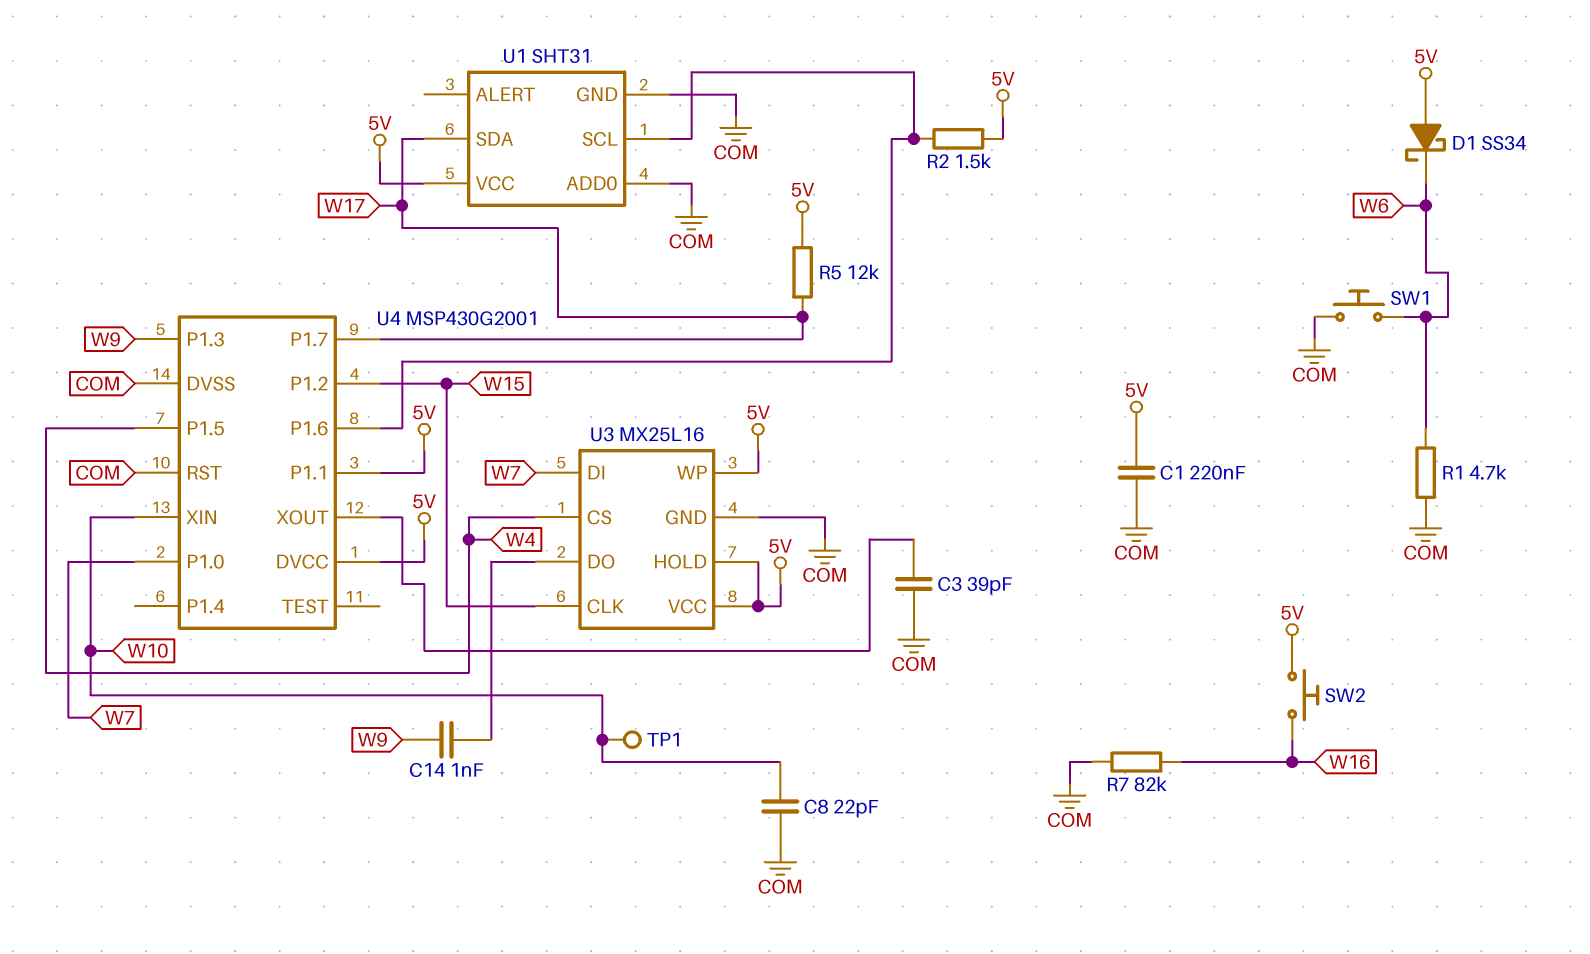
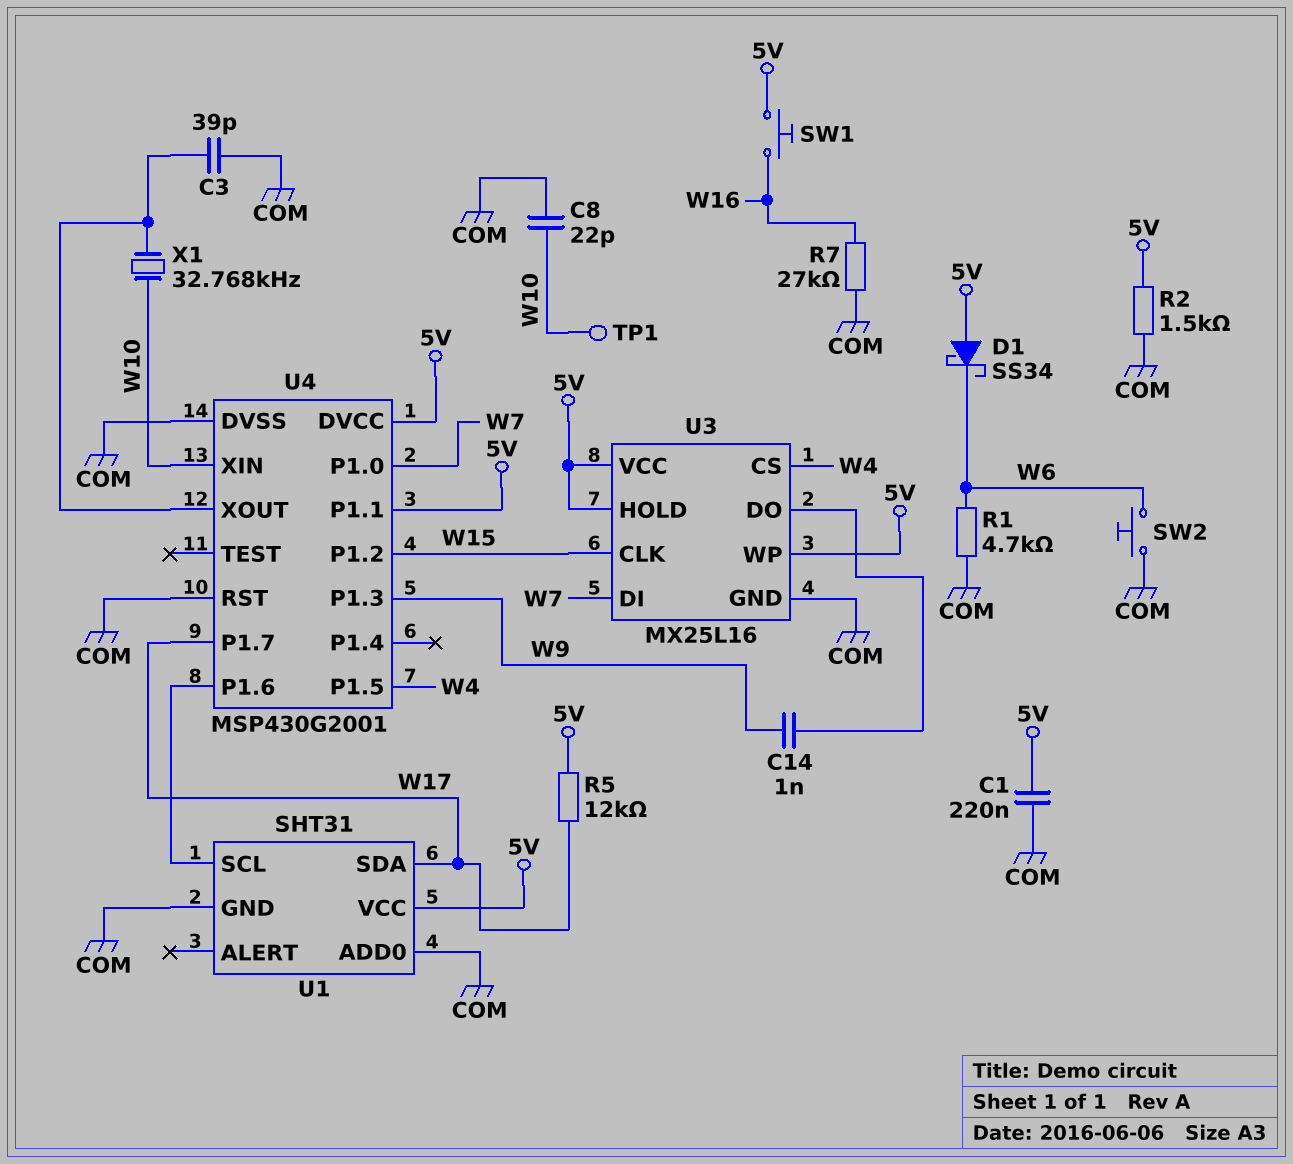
R2: 1.5k (5V, U1/SCL) -> 1.5k (5V, COM)
R7: 82k (COM, W16) -> 27k (COM, W16)
SW1: button (COM, W6) -> button (5V, W16)
SW2: button (5V, W16) -> button (COM, W6)
X1: none -> 32.768kHz (U4/XOUT, W10)

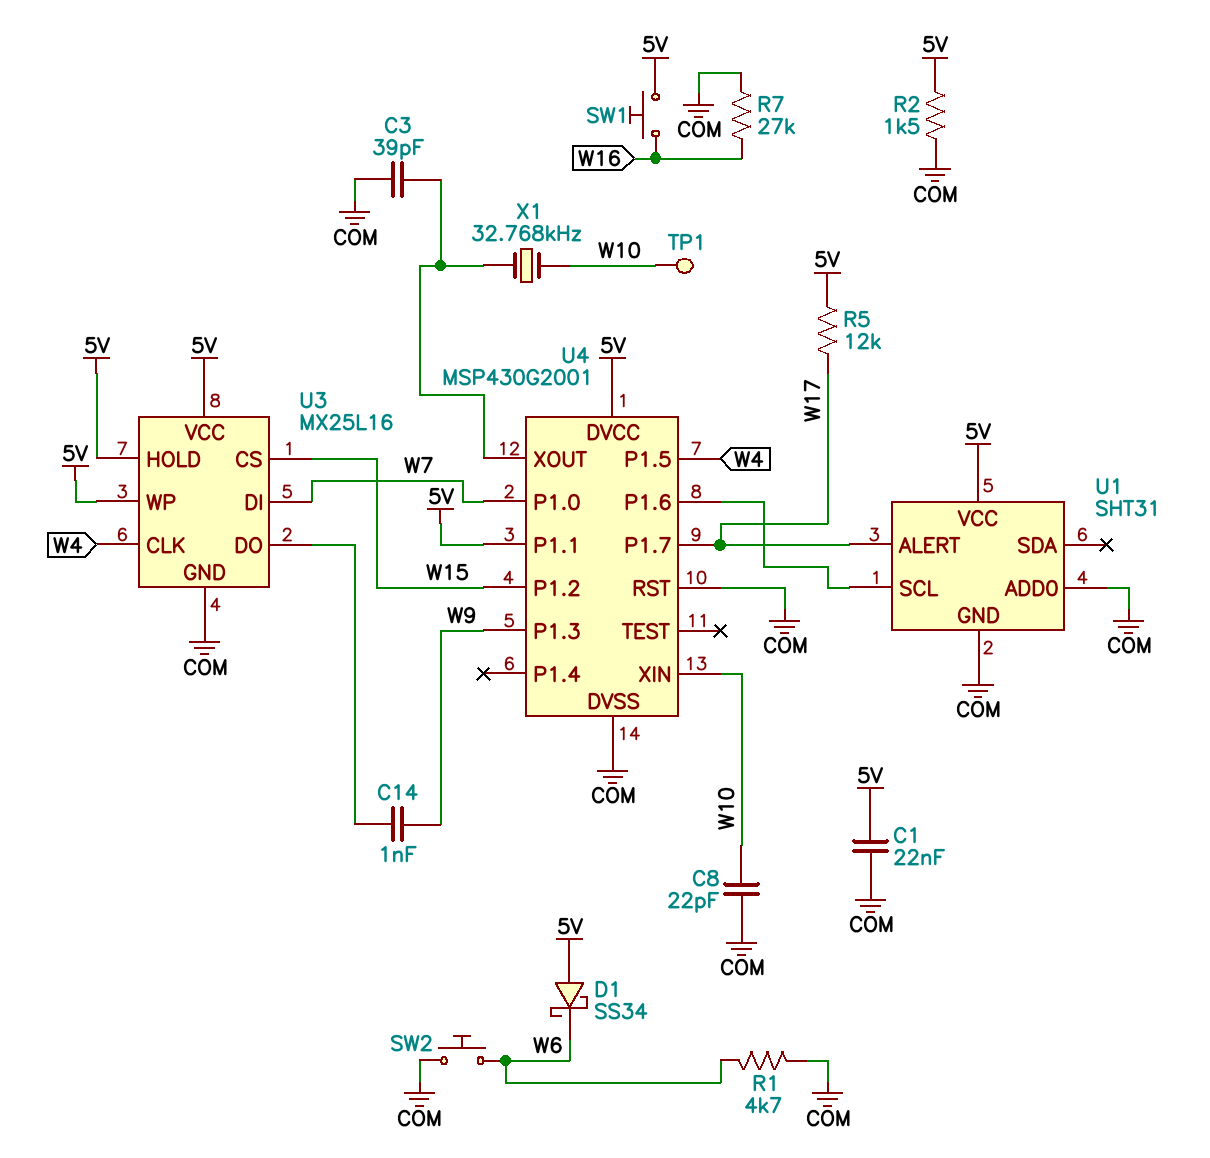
C1: 220nF (5V, COM) -> 22nF (5V, COM)
U1 pin ALERT: none -> W17
U1 pin SDA: W17 -> none
U3 pin CLK: W15 -> W4
U3 pin CS: W4 -> W15

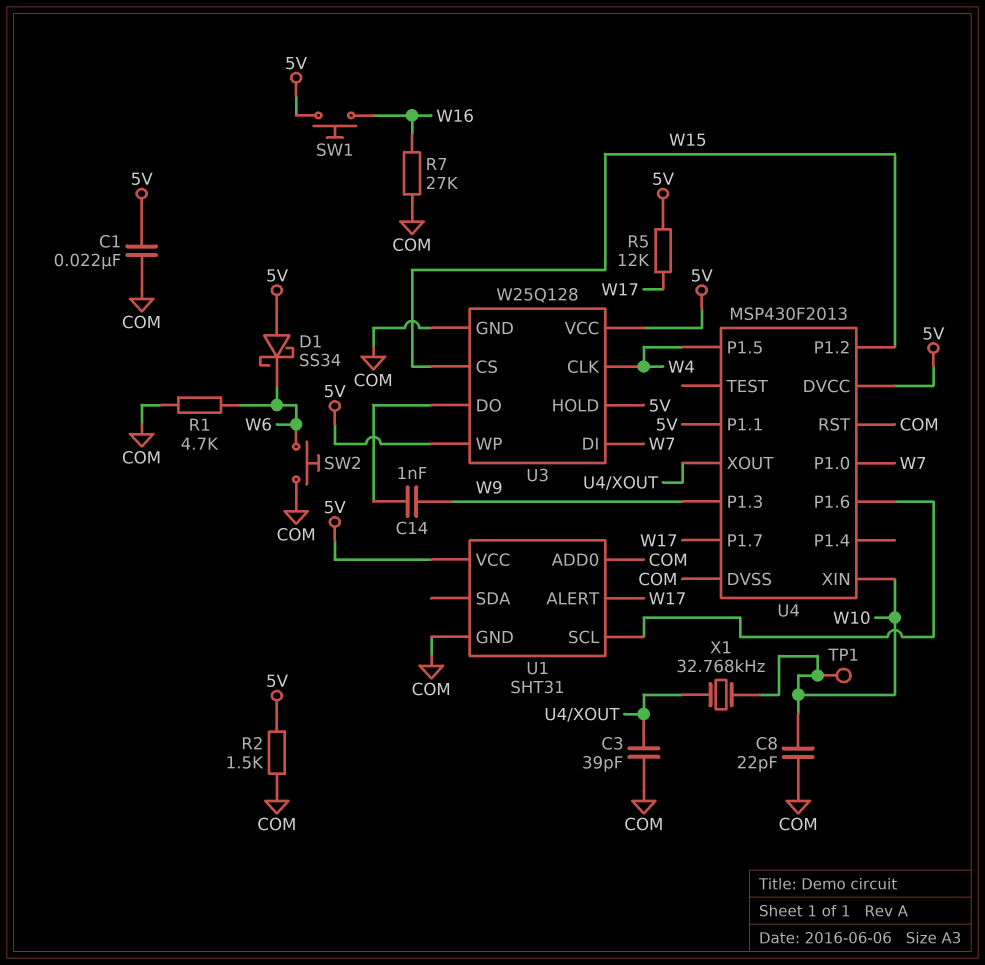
U3: MX25L16 -> W25Q128
U4: MSP430G2001 -> MSP430F2013

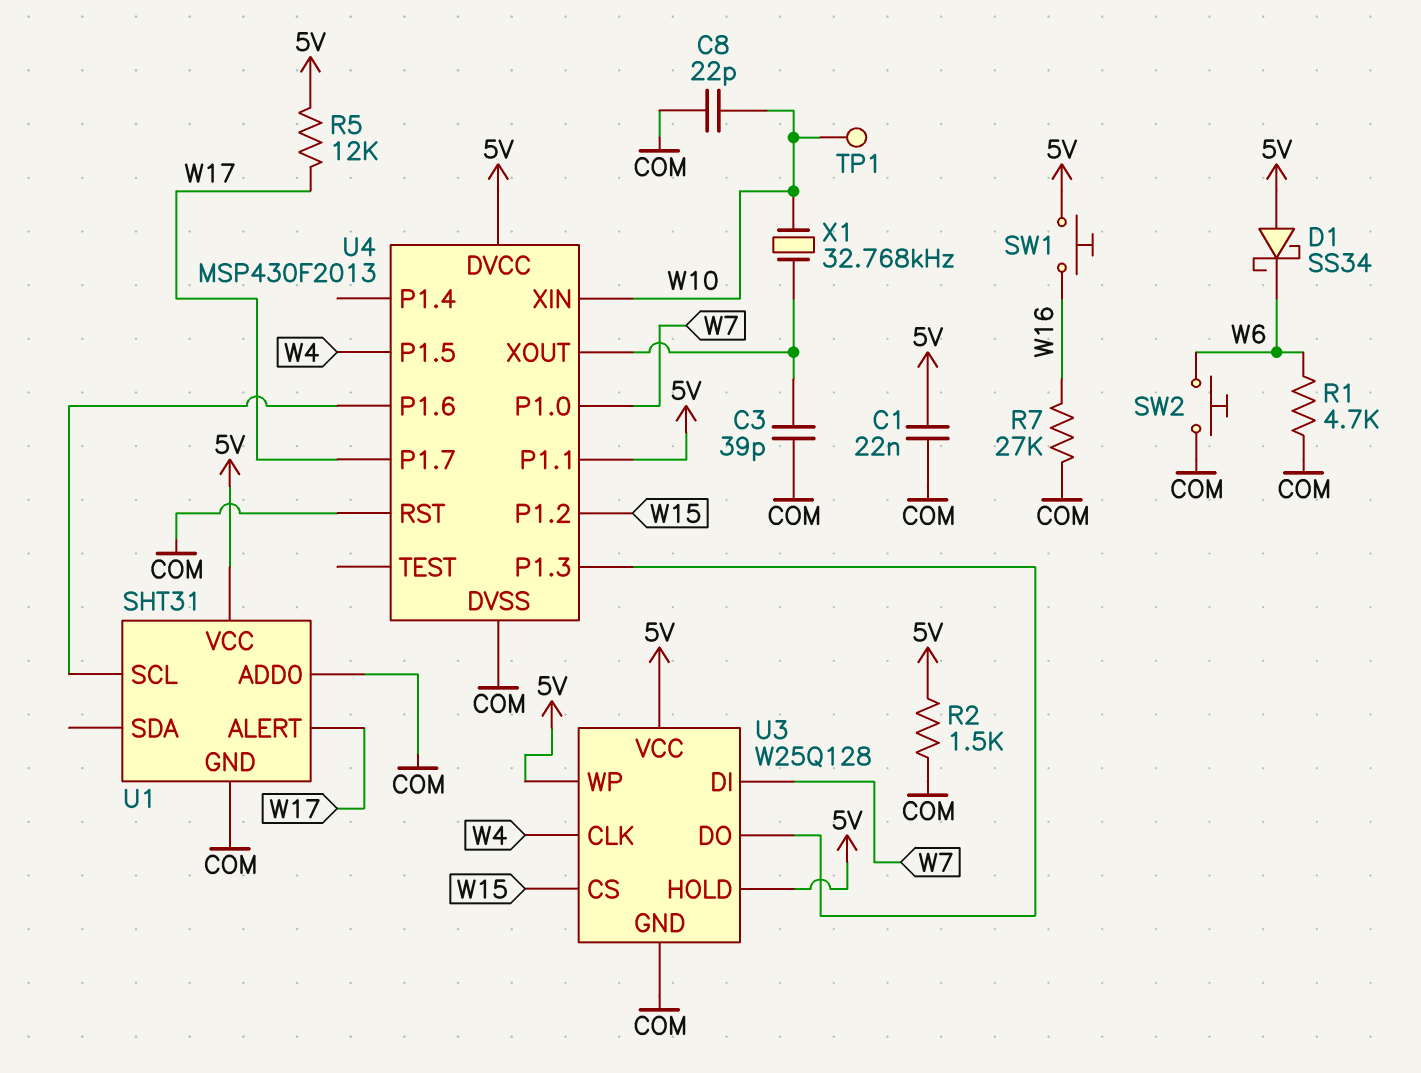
C14: 1nF (U3/DO, W9) -> none
U4 pin P1.3: W9 -> U3/DO

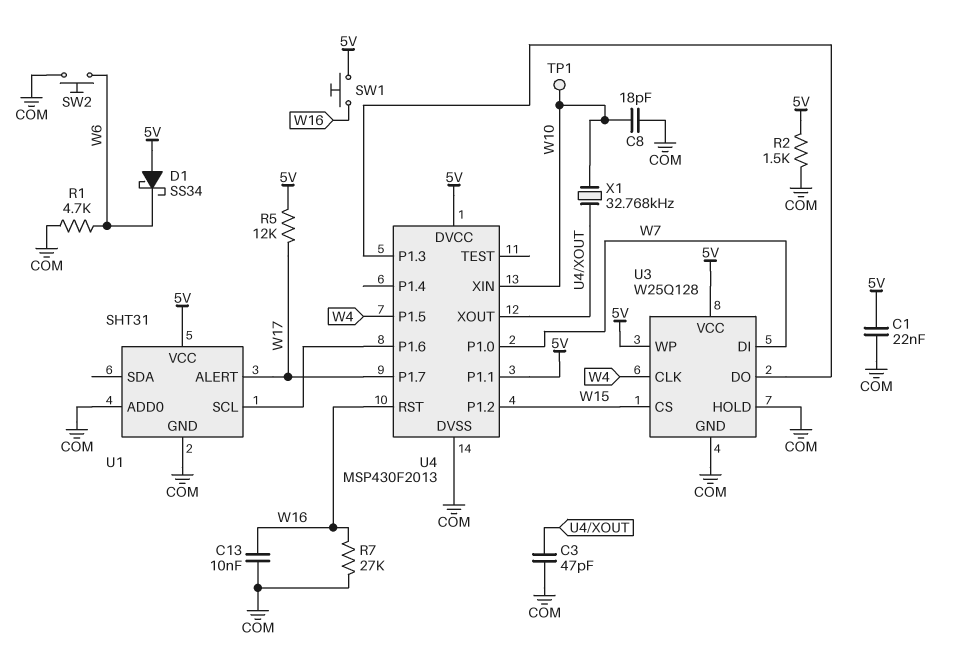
C3: 39pF (COM, U4/XOUT) -> 47pF (COM, U4/XOUT)
C8: 22pF (COM, W10) -> 18pF (COM, W10)
C13: none -> 10nF (COM, W16)
U3 pin HOLD: 5V -> COM
U4 pin RST: COM -> W16

